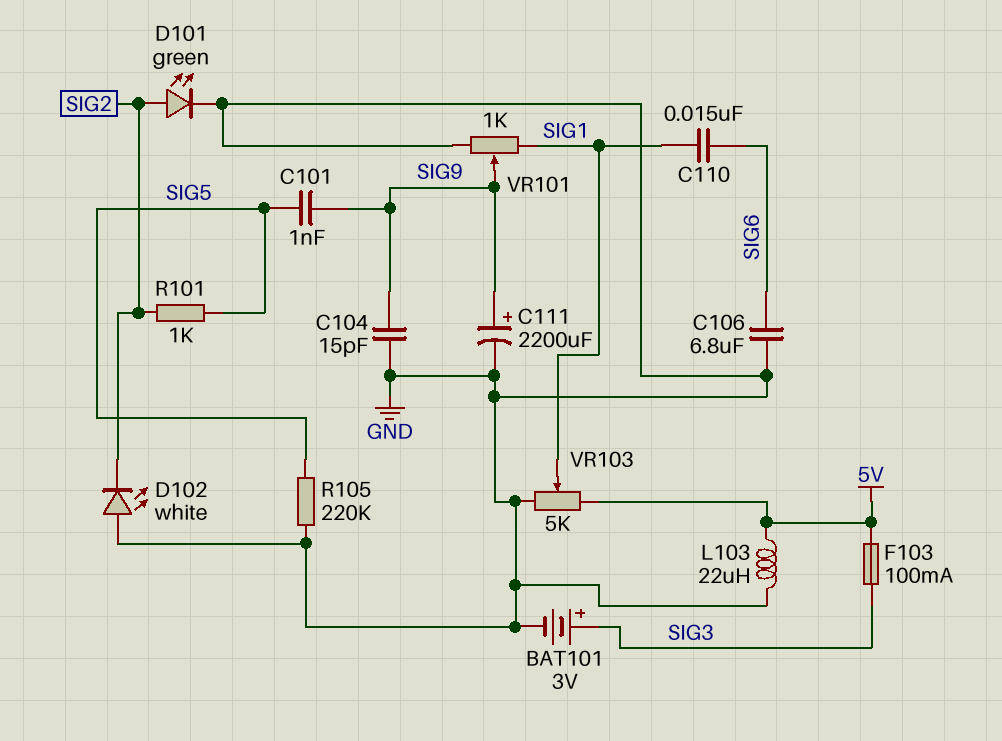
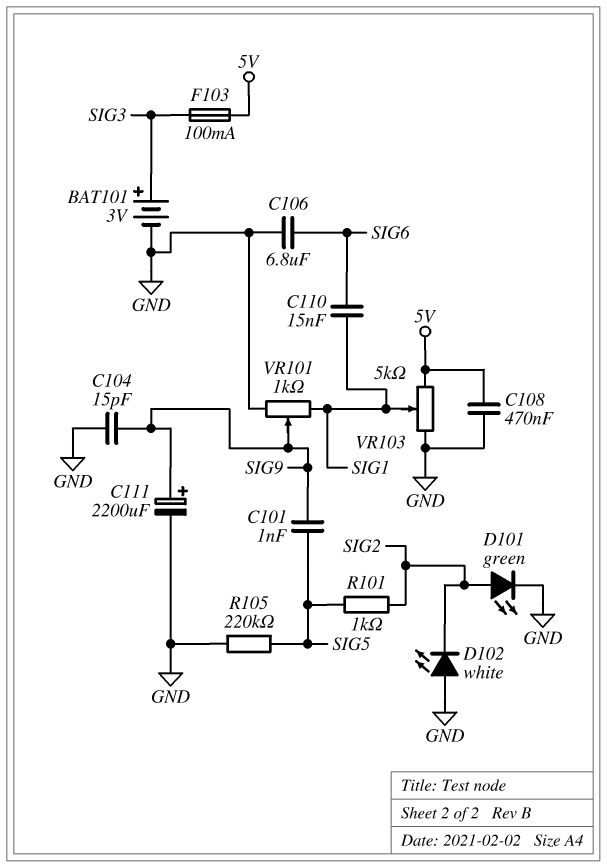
C108: none -> 470nF (5V, GND)
L103: 22uH (5V, GND) -> none

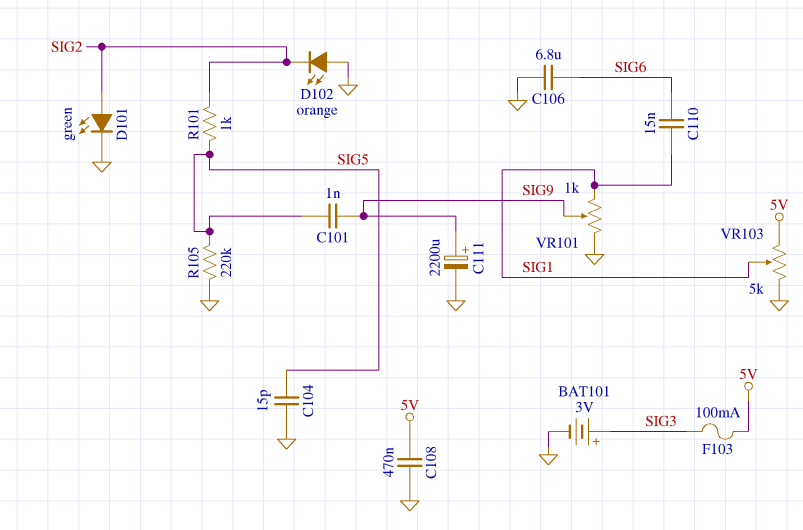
C104: 15pF (GND, SIG9) -> 15pF (GND, SIG5)
D102: LED white (A GND, K SIG2) -> LED orange (A GND, K SIG2)

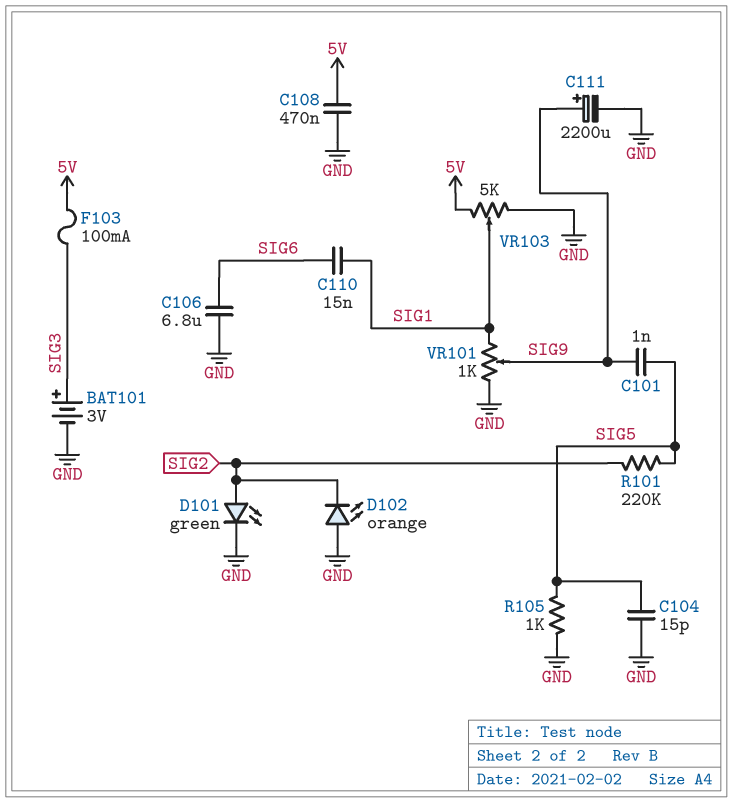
R101: 1k (SIG2, SIG5) -> 220k (SIG2, SIG5)
R105: 220k (GND, SIG5) -> 1k (GND, SIG5)

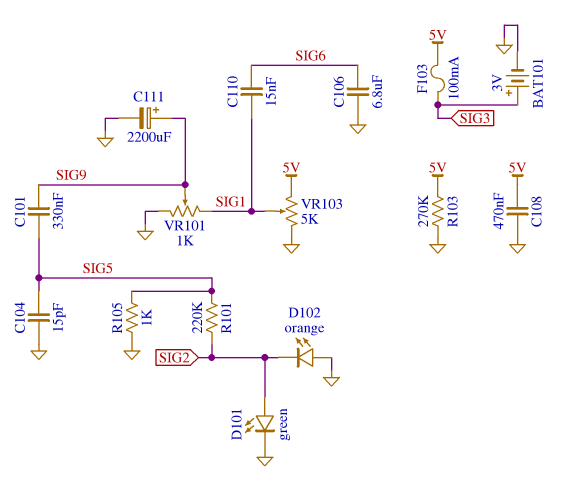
C101: 1nF (SIG5, SIG9) -> 330nF (SIG5, SIG9)
R103: none -> 270k (5V, GND)

